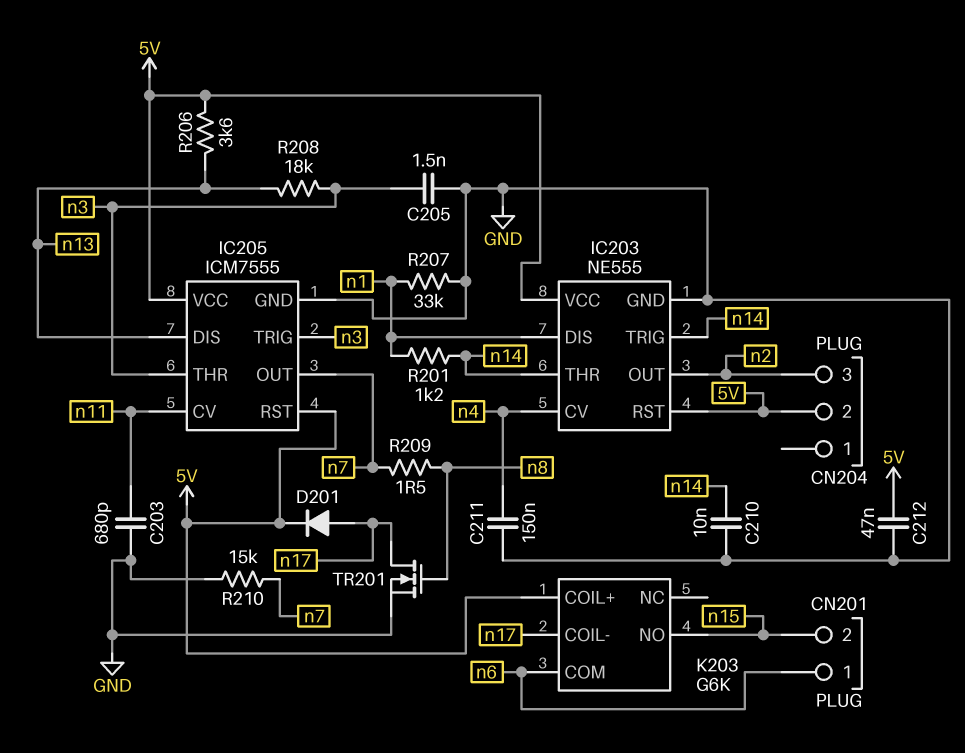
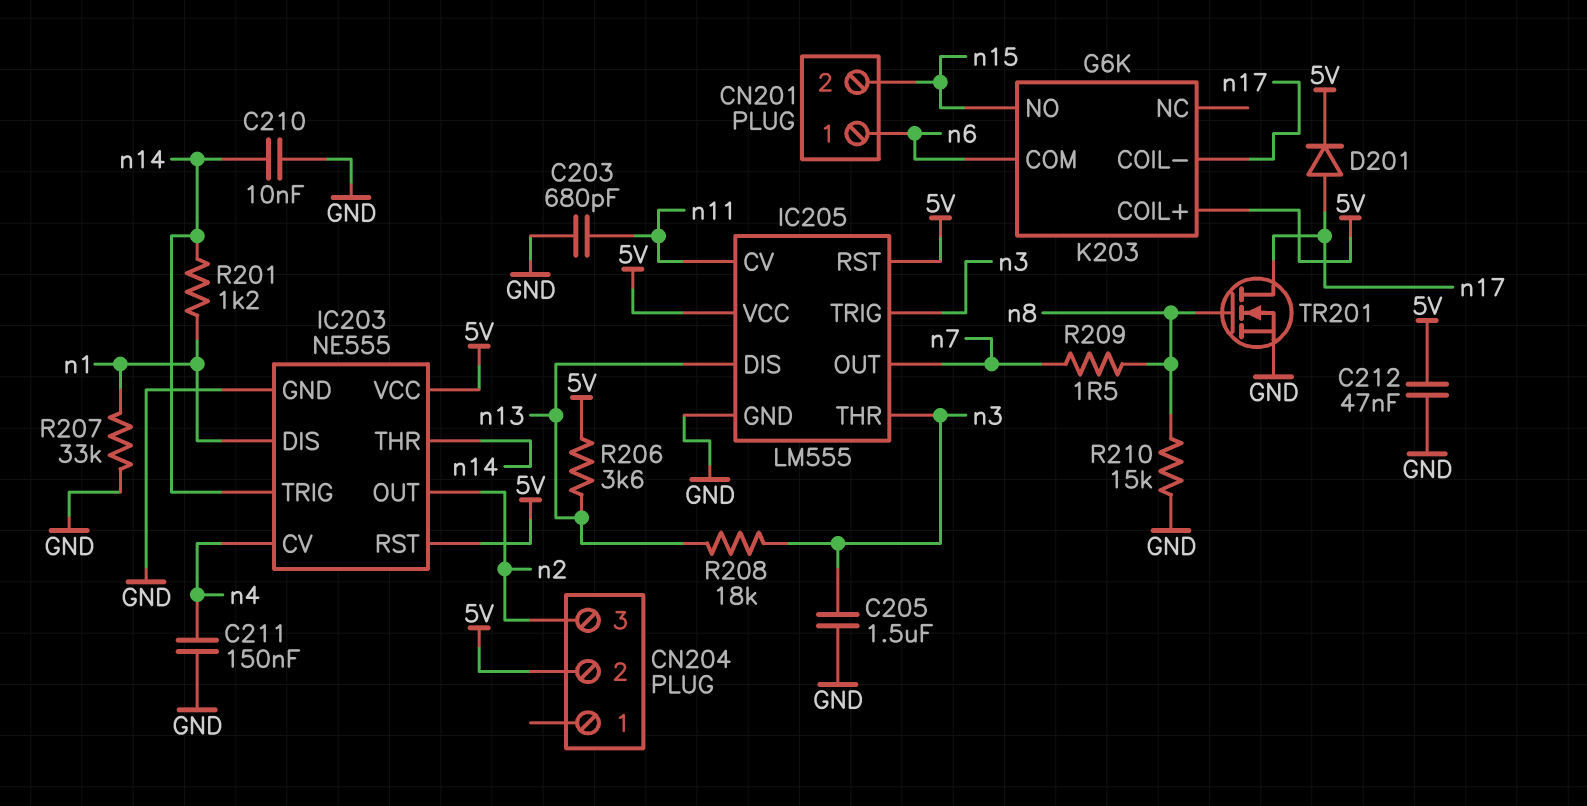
C205: 1.5nF (GND, n3) -> 1.5uF (GND, n3)
IC205: ICM7555 -> LM555
R210: 15k (GND, n7) -> 15k (GND, n8)

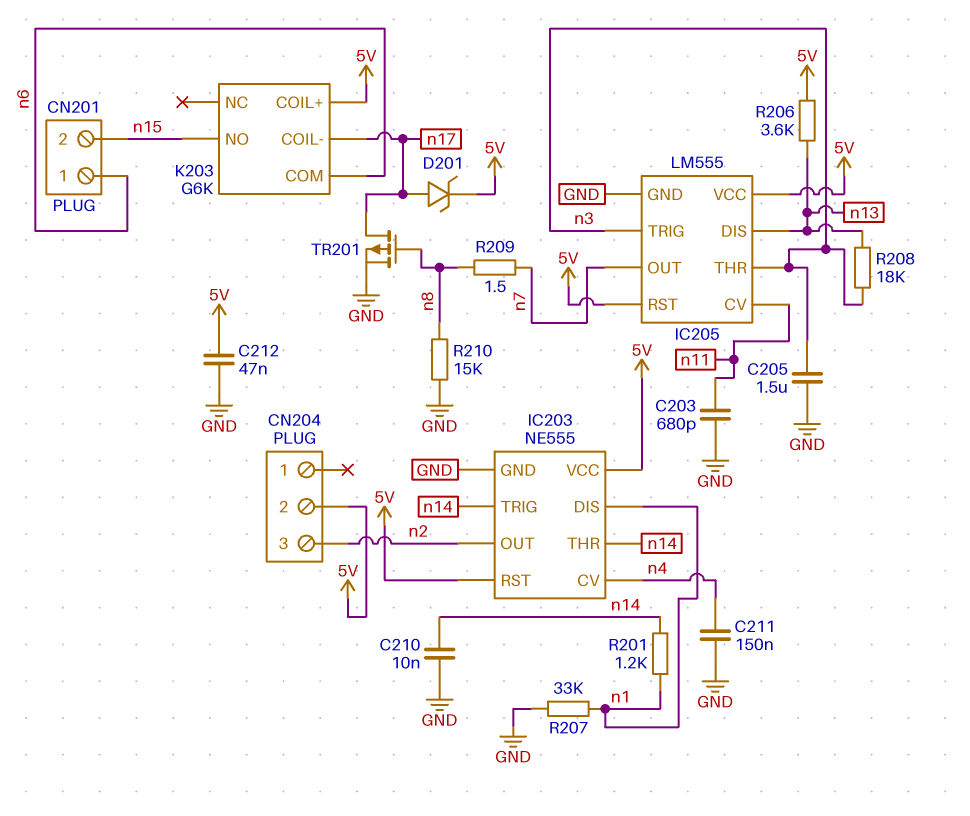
D201: diode (A n17, K 5V) -> zener (A n17, K 5V)
TR201: NMOS (G n8, D n17, S GND) -> PMOS (G n8, D n17, S GND)

